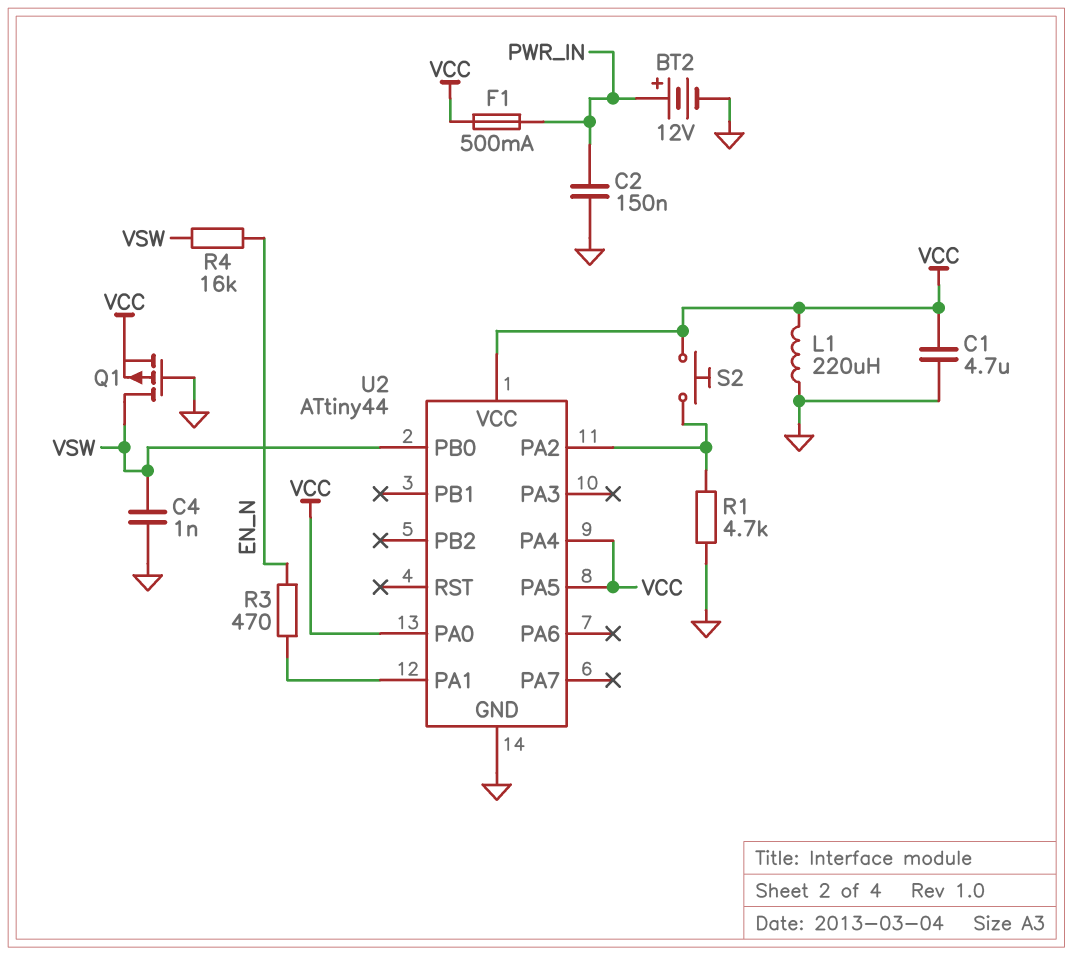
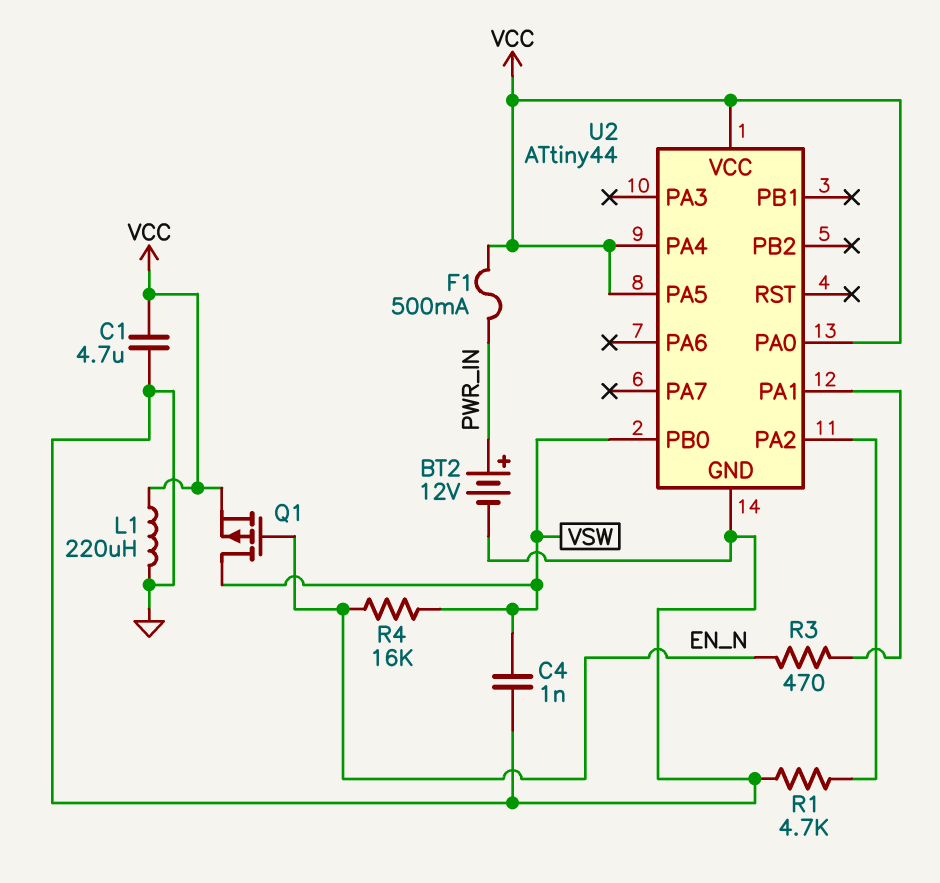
C2: 150nF (GND, PWR_IN) -> none
Q1: PMOS (G GND, D VSW, S VCC) -> PMOS (G EN_N, D VSW, S VCC)
S2: button (U2/PA2, VCC) -> none

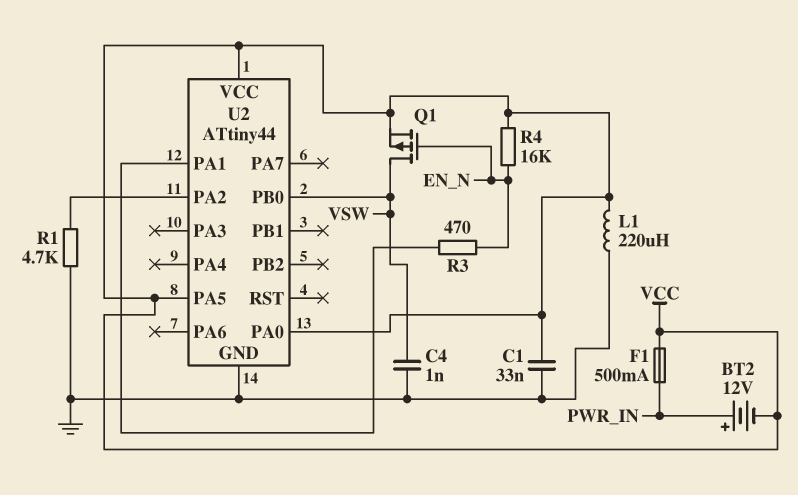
BT2: 12V (plus PWR_IN, minus GND) -> 12V (plus PWR_IN, minus VCC)
C1: 4.7uF (GND, VCC) -> 33nF (GND, VCC)
R4: 16k (EN_N, VSW) -> 16k (EN_N, VCC)
U2 pin PA4: VCC -> none

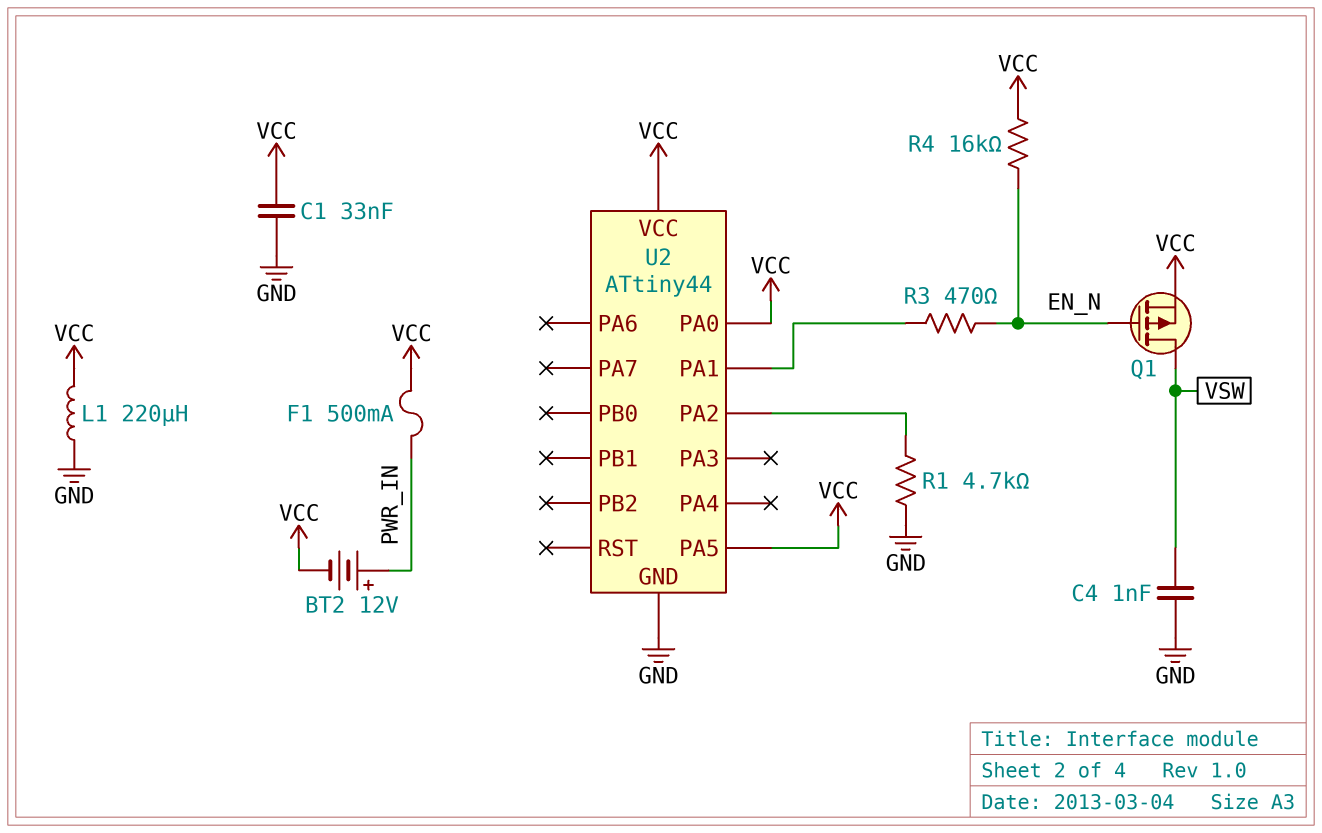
U2 pin PB0: VSW -> none

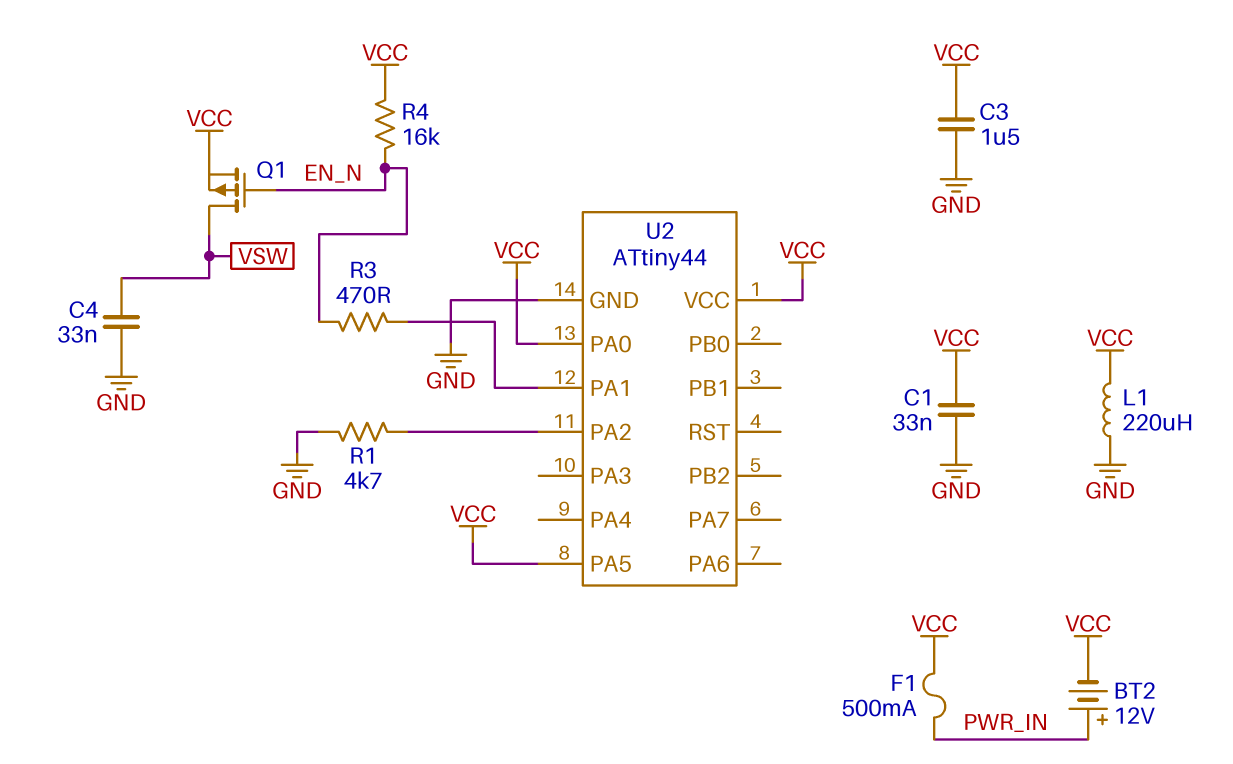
C3: none -> 1.5uF (GND, VCC)
C4: 1nF (GND, VSW) -> 33nF (GND, VSW)

